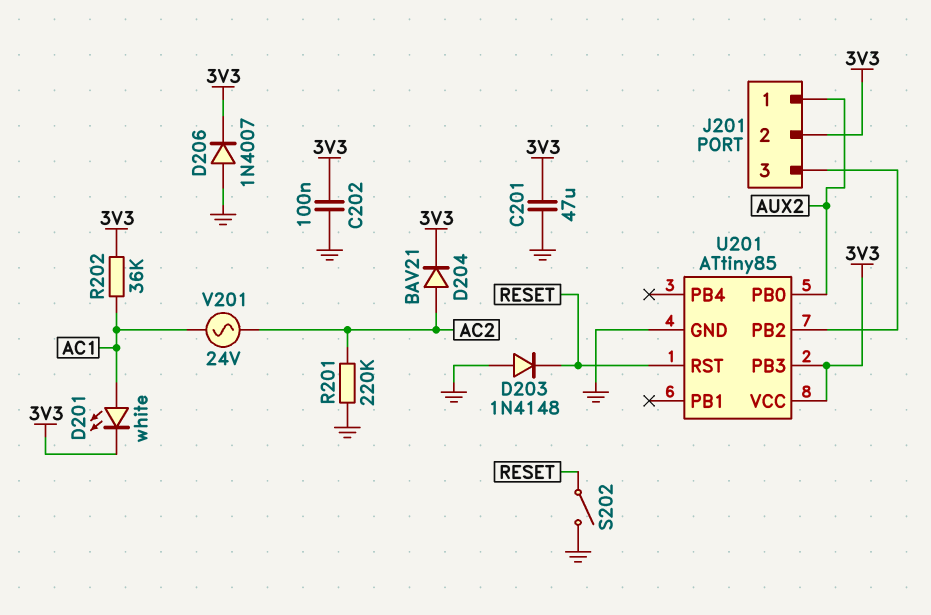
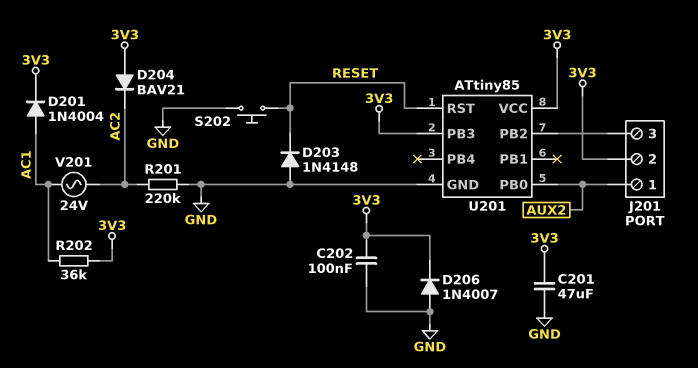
D201: LED white (A AC1, K 3V3) -> diode 1N4004 (A AC1, K 3V3)
D204: diode BAV21 (A AC2, K 3V3) -> diode BAV21 (A 3V3, K AC2)
S202: switch (GND, RESET) -> button (GND, RESET)

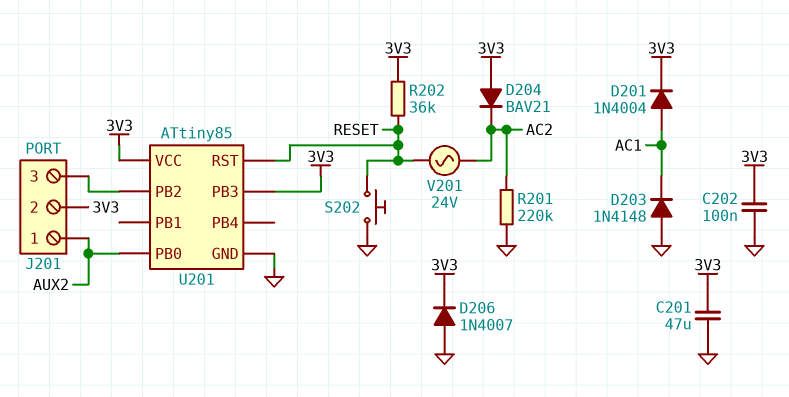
D203: diode 1N4148 (A GND, K RESET) -> diode 1N4148 (A GND, K AC1)
R202: 36k (3V3, AC1) -> 36k (3V3, RESET)
V201: AC 24V (AC1, AC2) -> AC 24V (AC2, RESET)

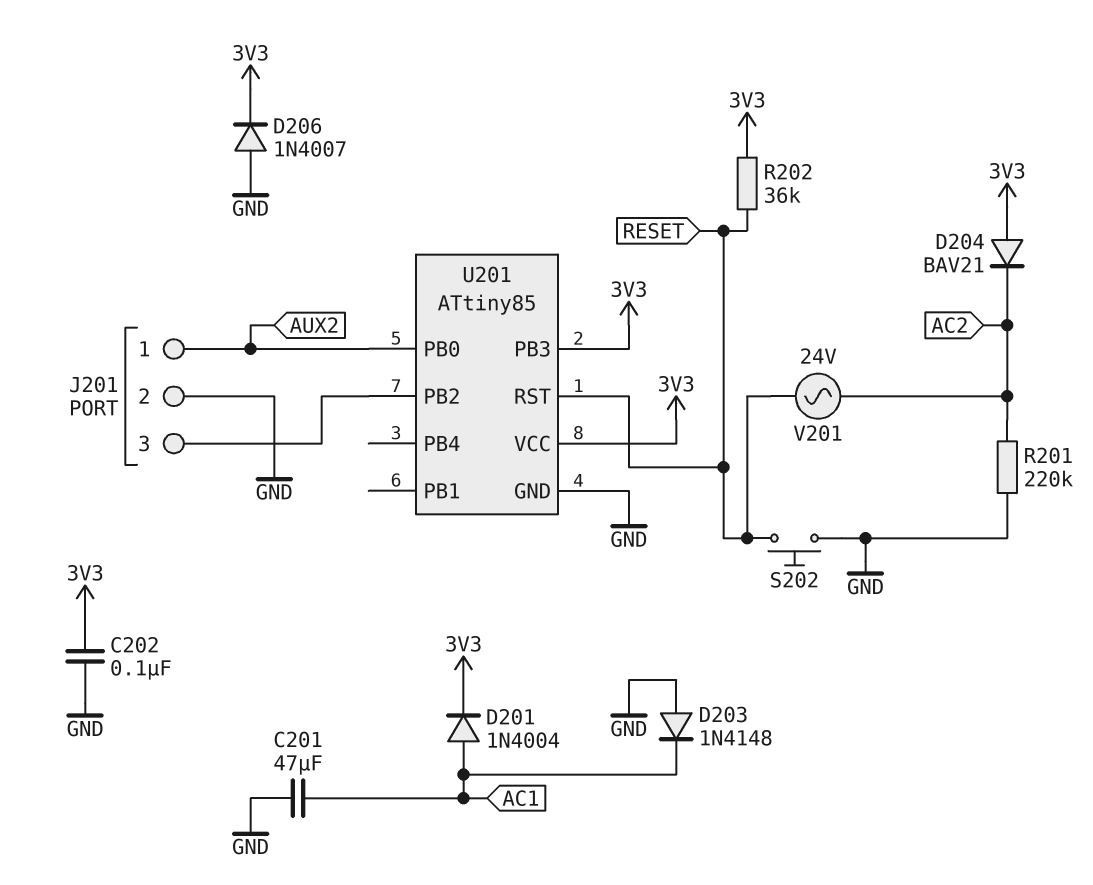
C201: 47uF (3V3, GND) -> 47uF (AC1, GND)
J201 pin 2: 3V3 -> GND

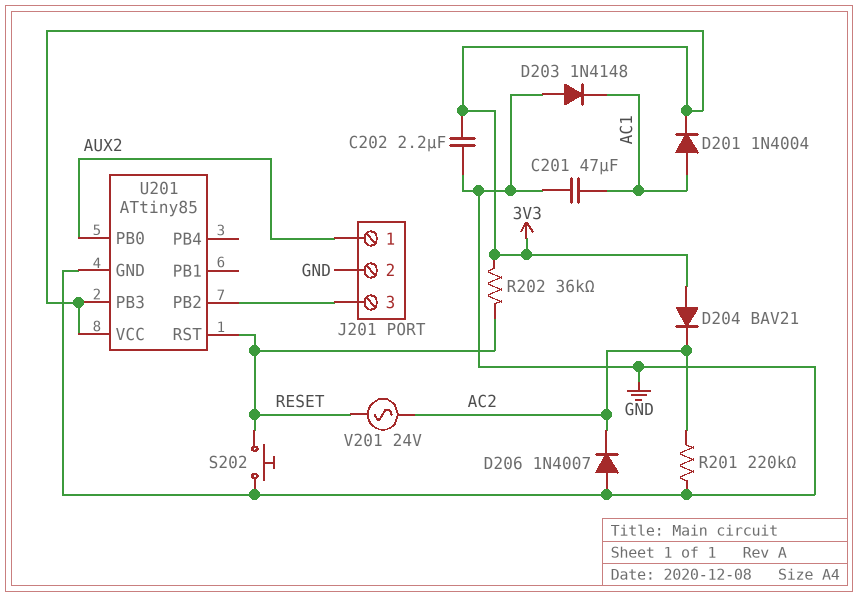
C202: 100nF (3V3, GND) -> 2.2uF (3V3, GND)
D206: diode 1N4007 (A GND, K 3V3) -> diode 1N4007 (A GND, K AC2)

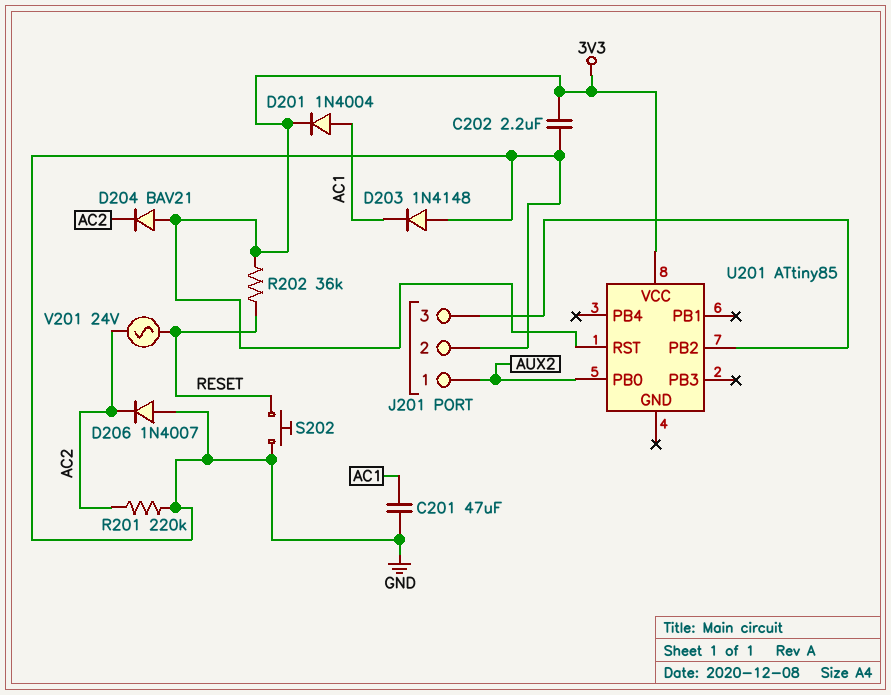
U201 pin GND: GND -> none
U201 pin PB3: 3V3 -> none
U201 pin RST: RESET -> 3V3

